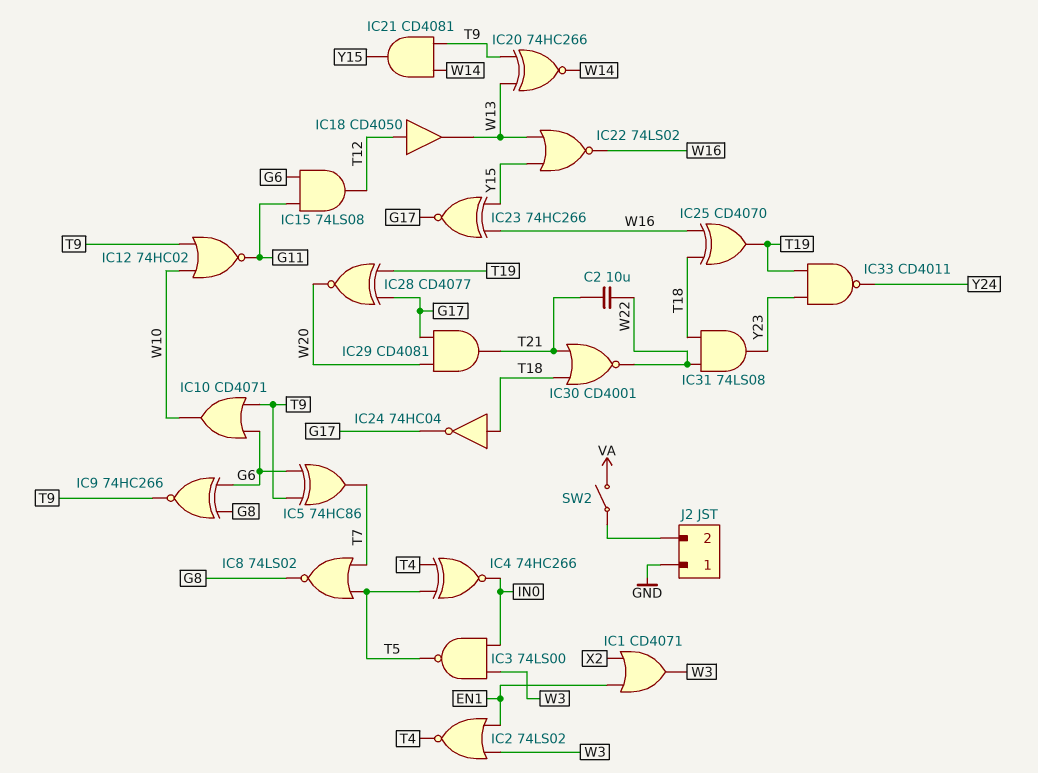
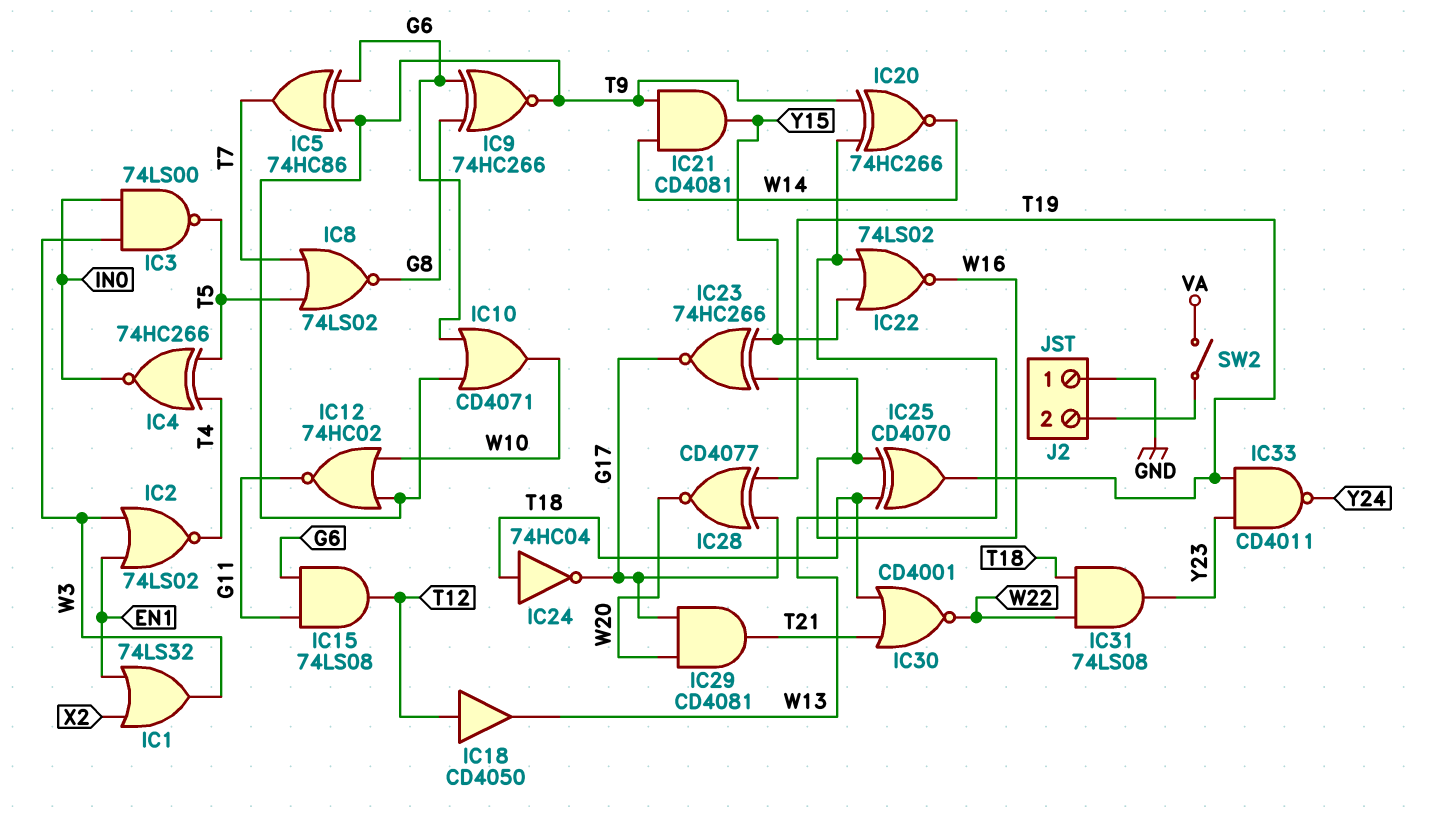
C2: 10uF (T21, W22) -> none
IC1: OR CD4071 (in EN1, in X2, out W3) -> OR 74LS32 (in EN1, in X2, out W3)

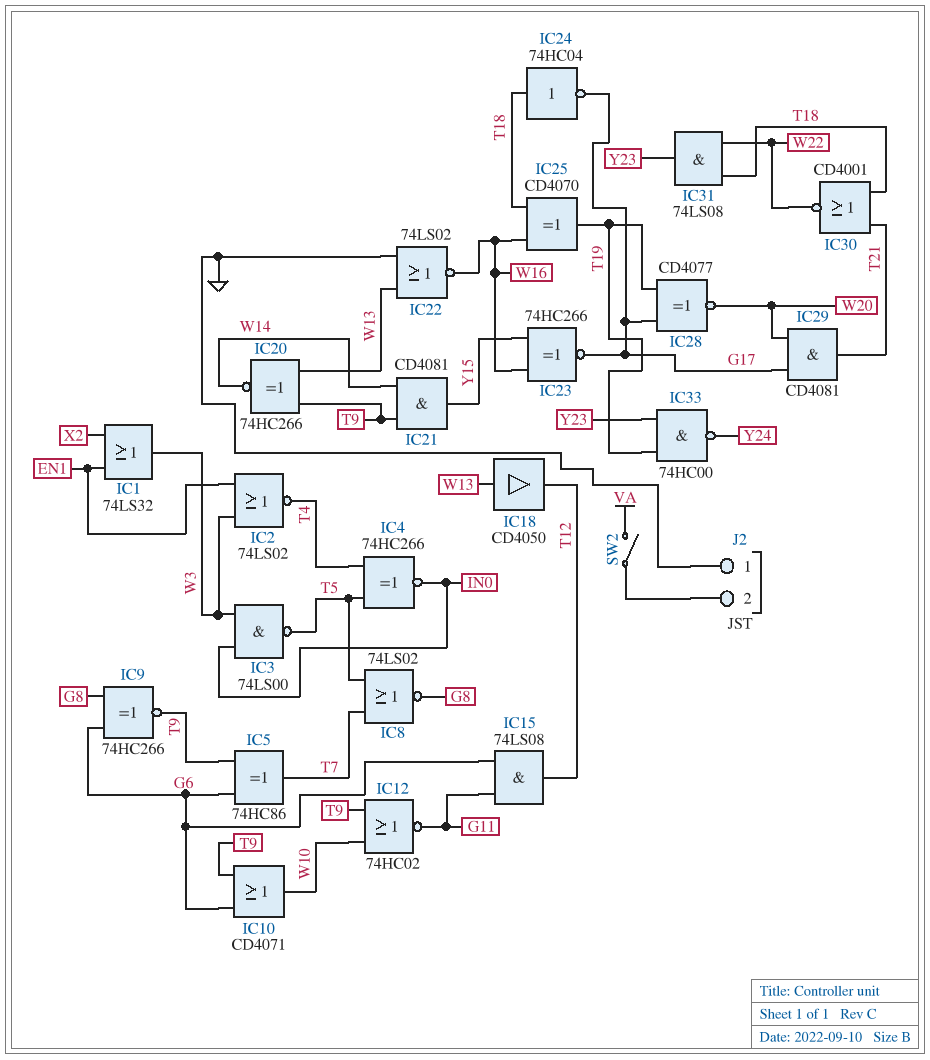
IC18: buffer CD4050 (in T12, out W13) -> buffer CD4050 (in W13, out T12)
IC22: NOR 74LS02 (in W13, in Y15, out W16) -> NOR 74LS02 (in GND, in W13, out W16)
IC33: NAND CD4011 (in T19, in Y23, out Y24) -> NAND 74HC00 (in T19, in Y23, out Y24)

